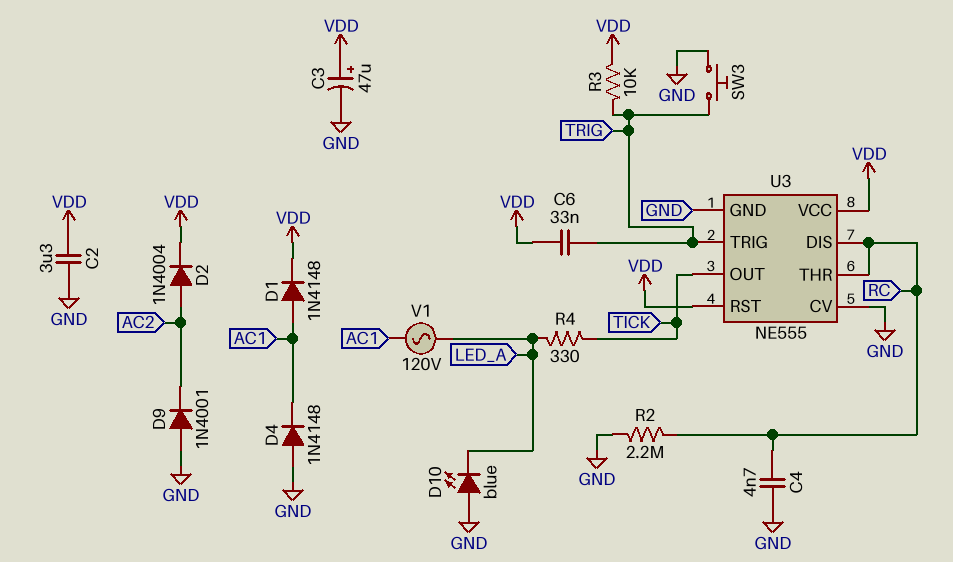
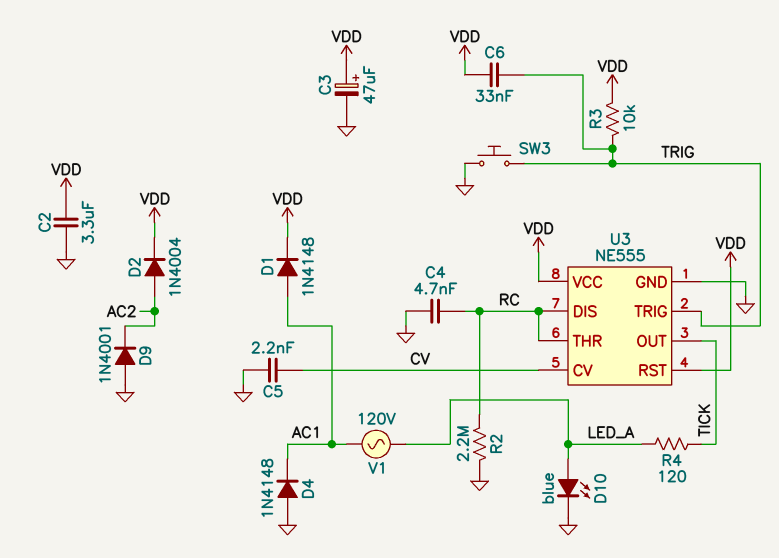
C5: none -> 2.2nF (CV, GND)
D10: LED blue (A GND, K LED_A) -> LED blue (A LED_A, K GND)
R4: 330 (LED_A, TICK) -> 120 (LED_A, TICK)
U3 pin CV: GND -> CV

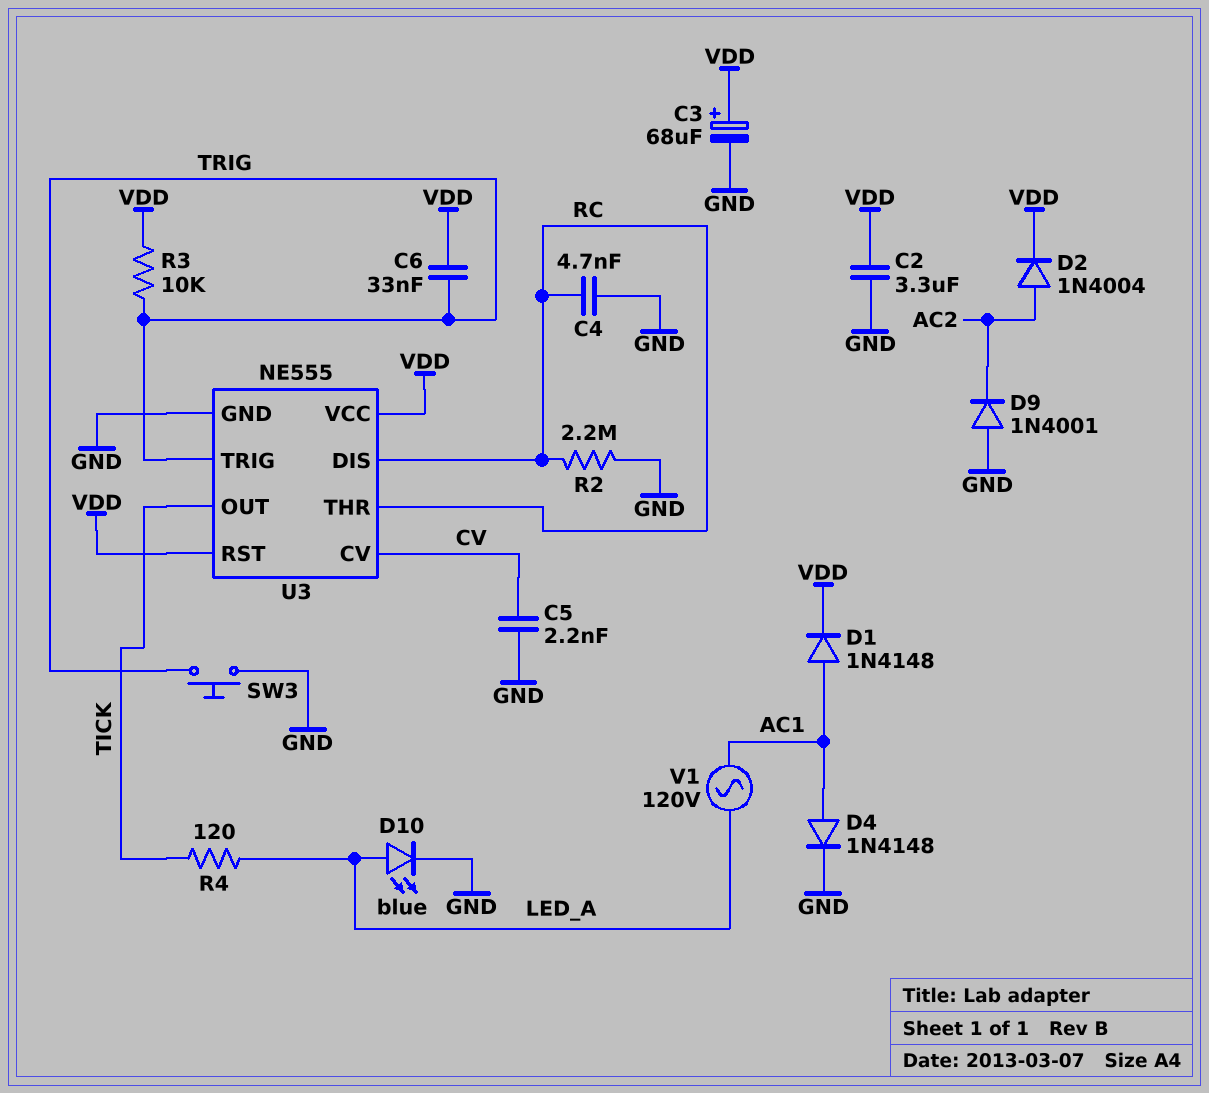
C3: 47uF (plus VDD, minus GND) -> 68uF (plus VDD, minus GND)
D4: diode 1N4148 (A GND, K AC1) -> diode 1N4148 (A AC1, K GND)

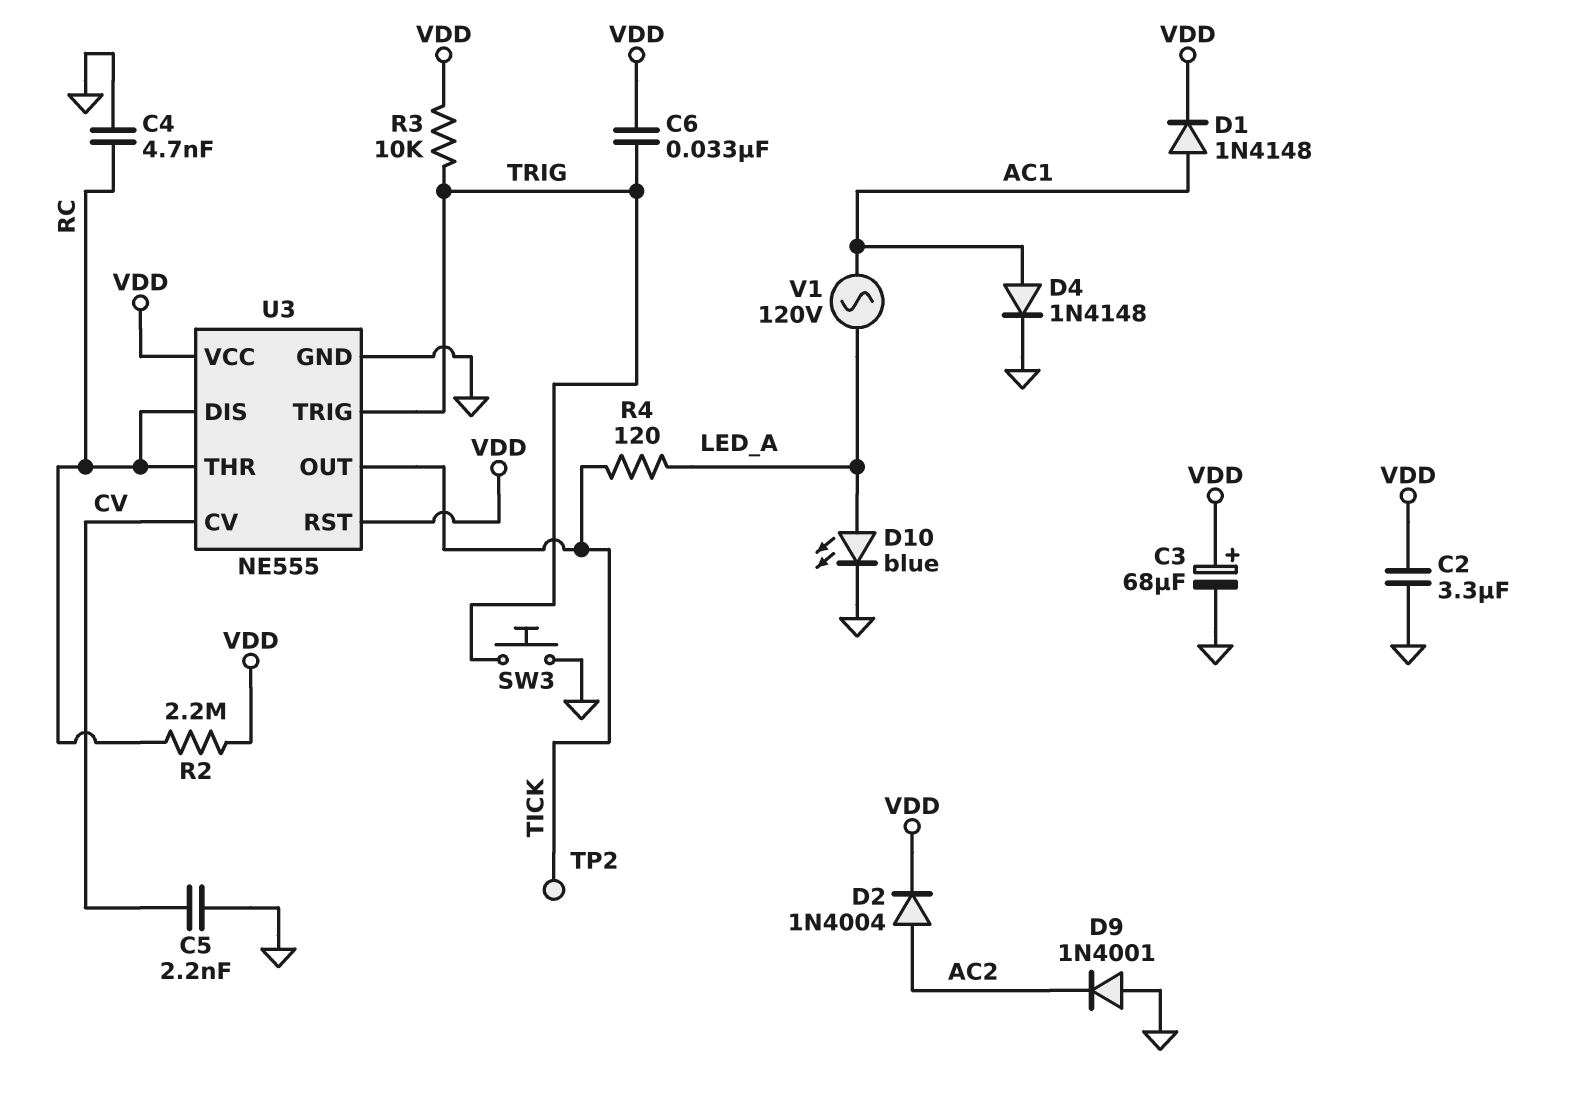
R2: 2.2M (GND, RC) -> 2.2M (RC, VDD)
TP2: none -> test point (TICK)

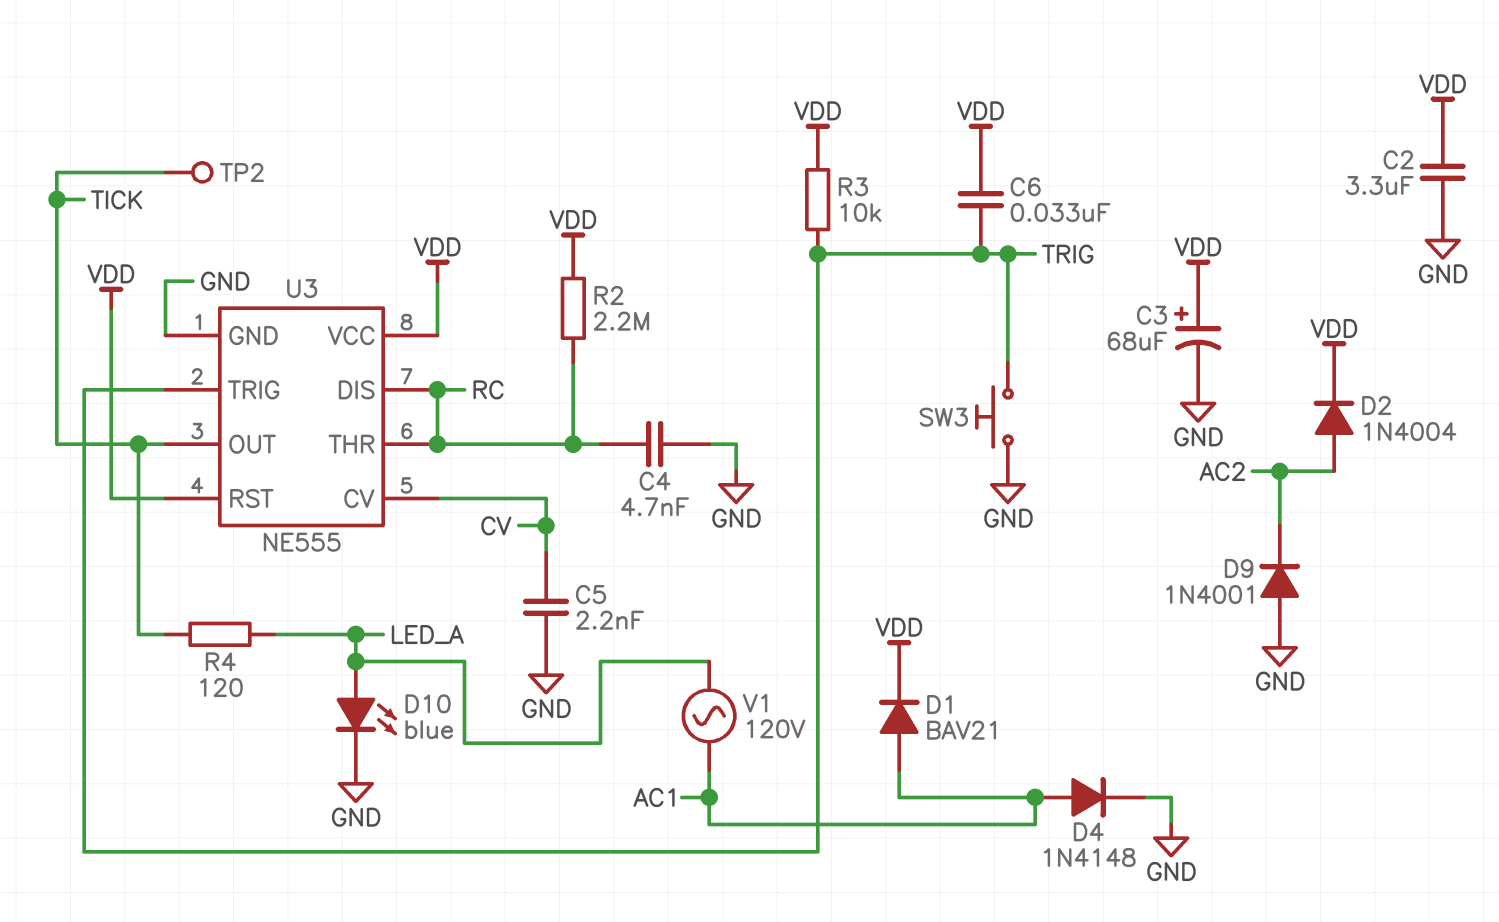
D1: diode 1N4148 (A AC1, K VDD) -> diode BAV21 (A AC1, K VDD)

